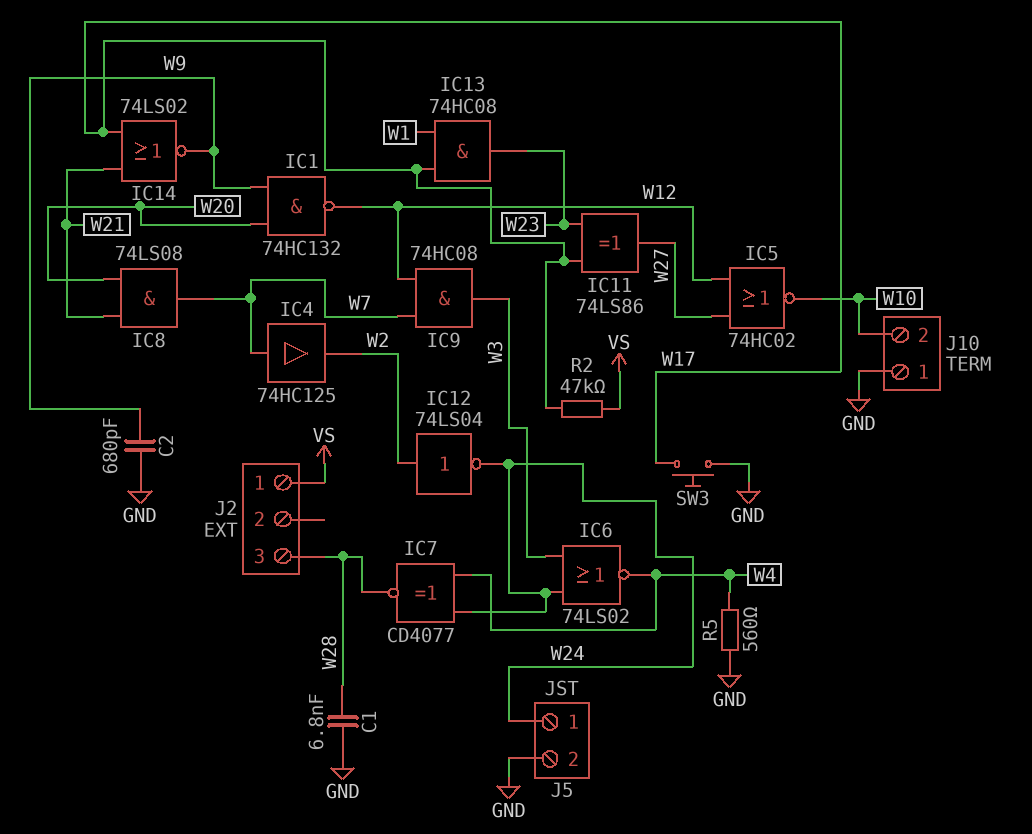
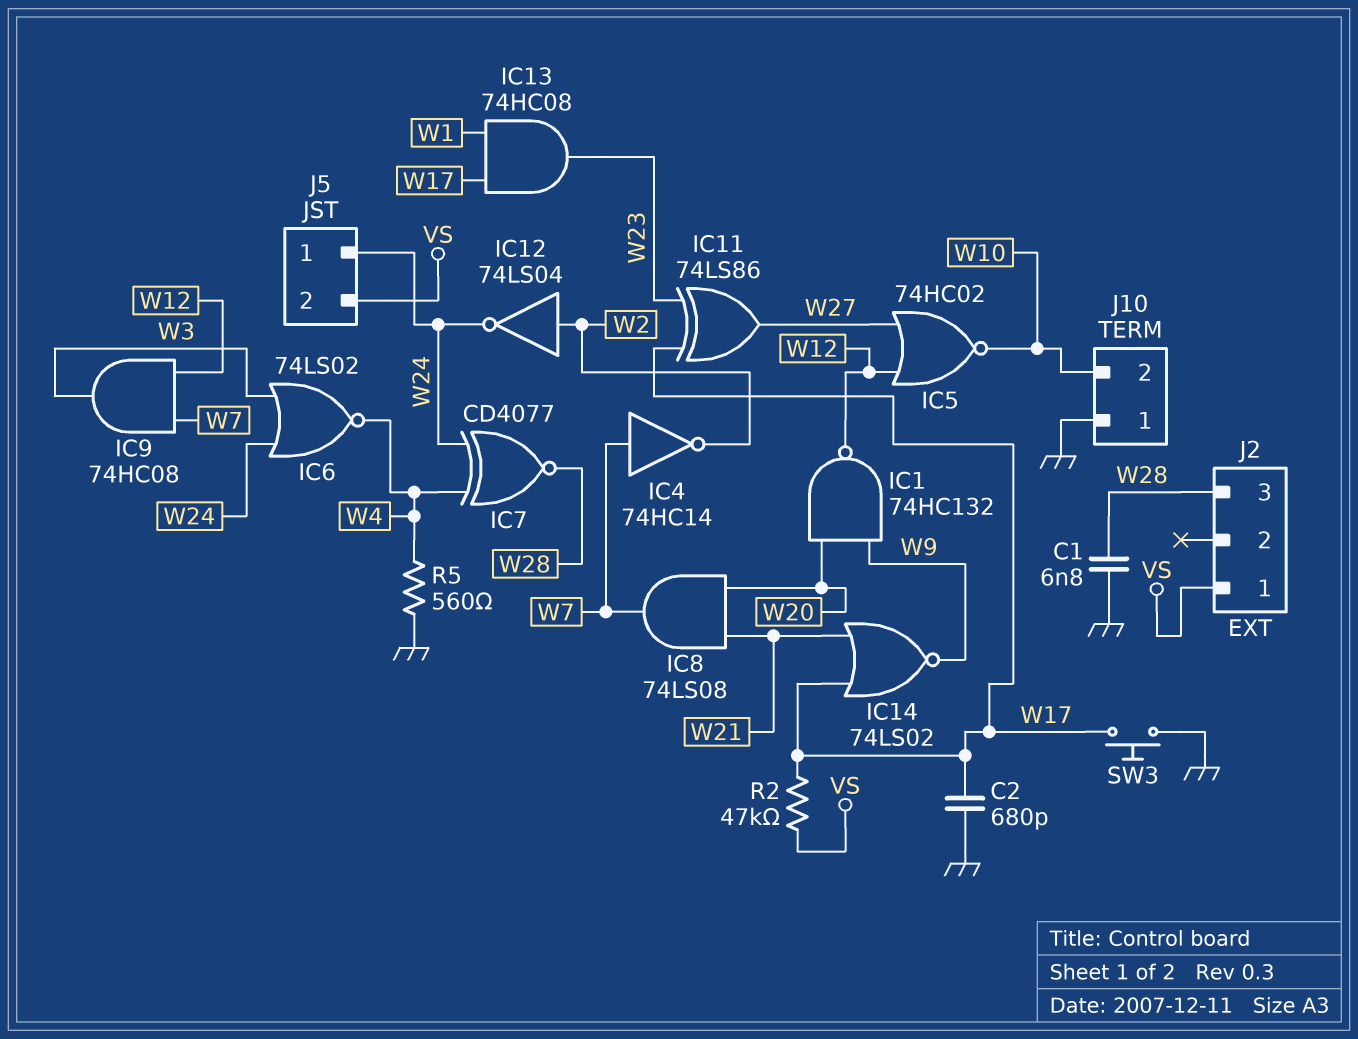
C2: 680pF (GND, W9) -> 680pF (GND, W17)
IC4: buffer 74HC125 (in W7, out W2) -> NOT 74HC14 (in W7, out W2)
J5 pin 2: GND -> VS

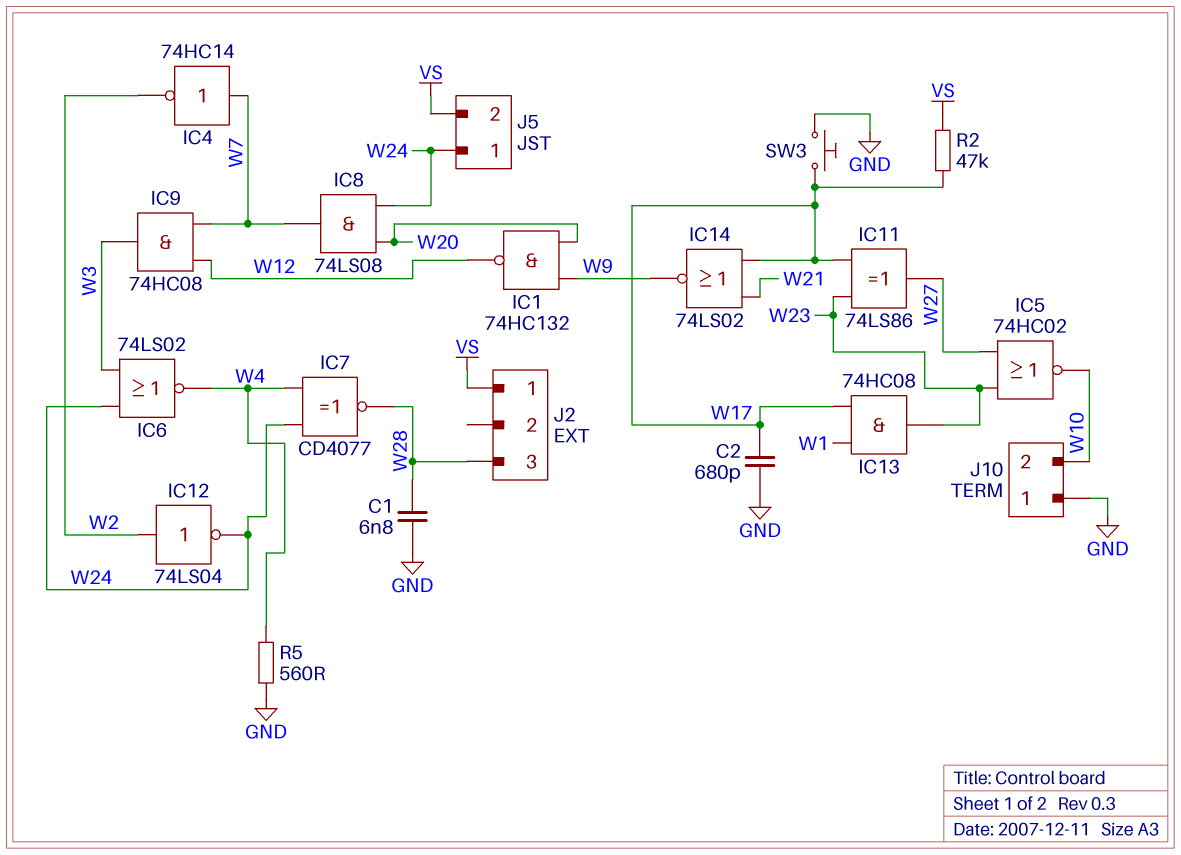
IC5: NOR 74HC02 (in W12, in W27, out W10) -> NOR 74HC02 (in W23, in W27, out W10)
IC8: AND 74LS08 (in W20, in W21, out W7) -> AND 74LS08 (in W20, in W24, out W7)

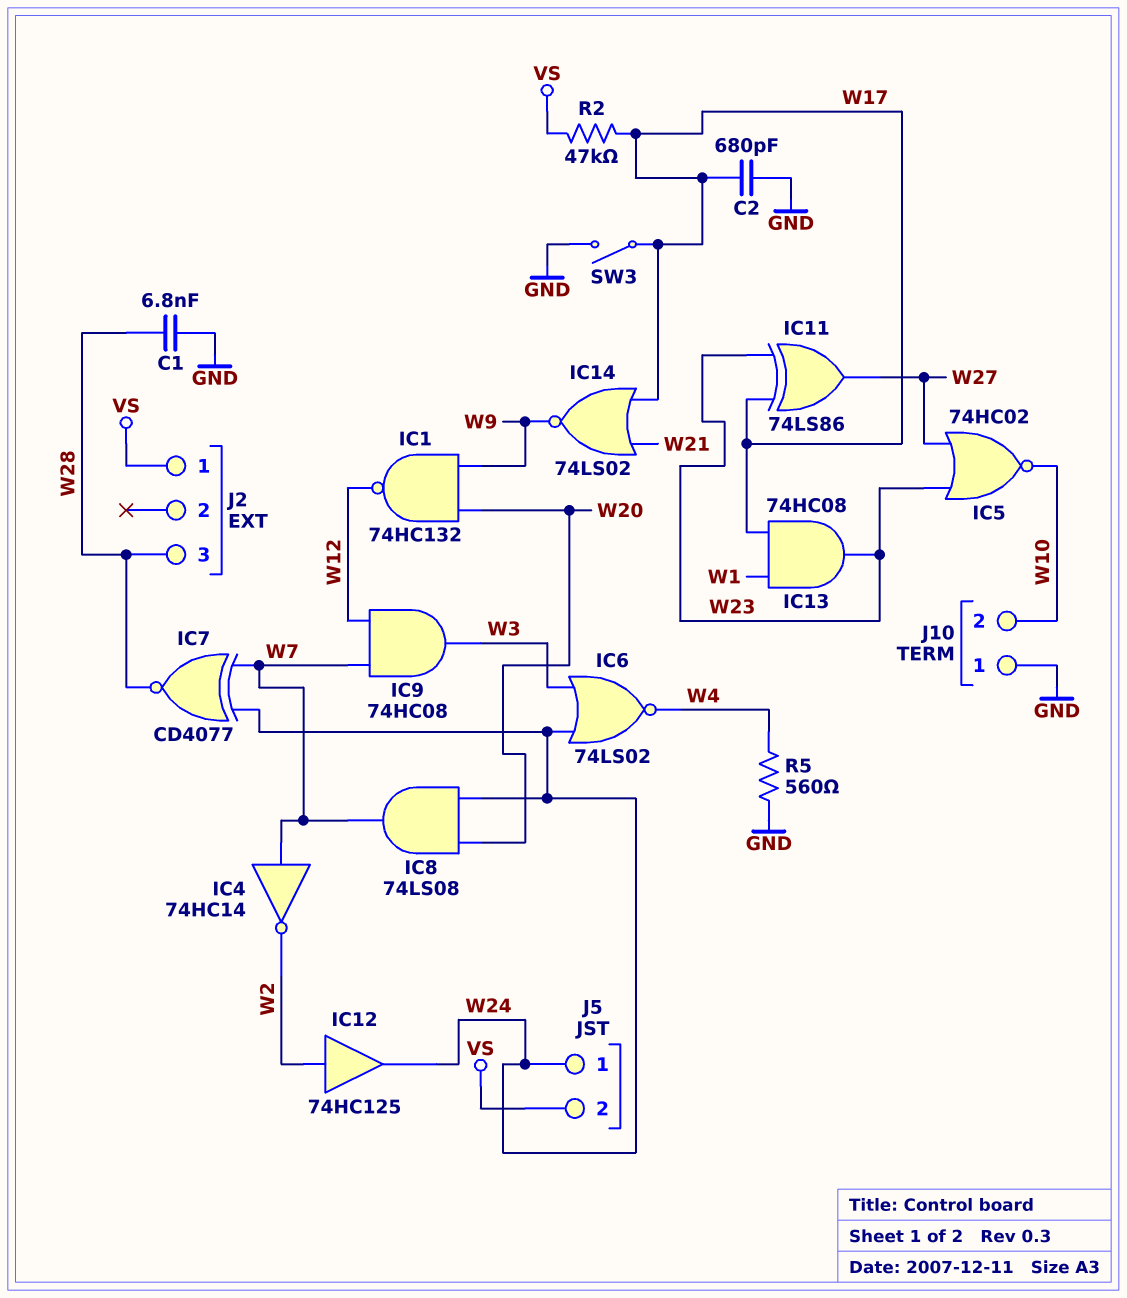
IC7: XNOR CD4077 (in W4, in W24, out W28) -> XNOR CD4077 (in W7, in W24, out W28)
IC12: NOT 74LS04 (in W2, out W24) -> buffer 74HC125 (in W2, out W24)
SW3: button (GND, W17) -> switch (GND, W17)

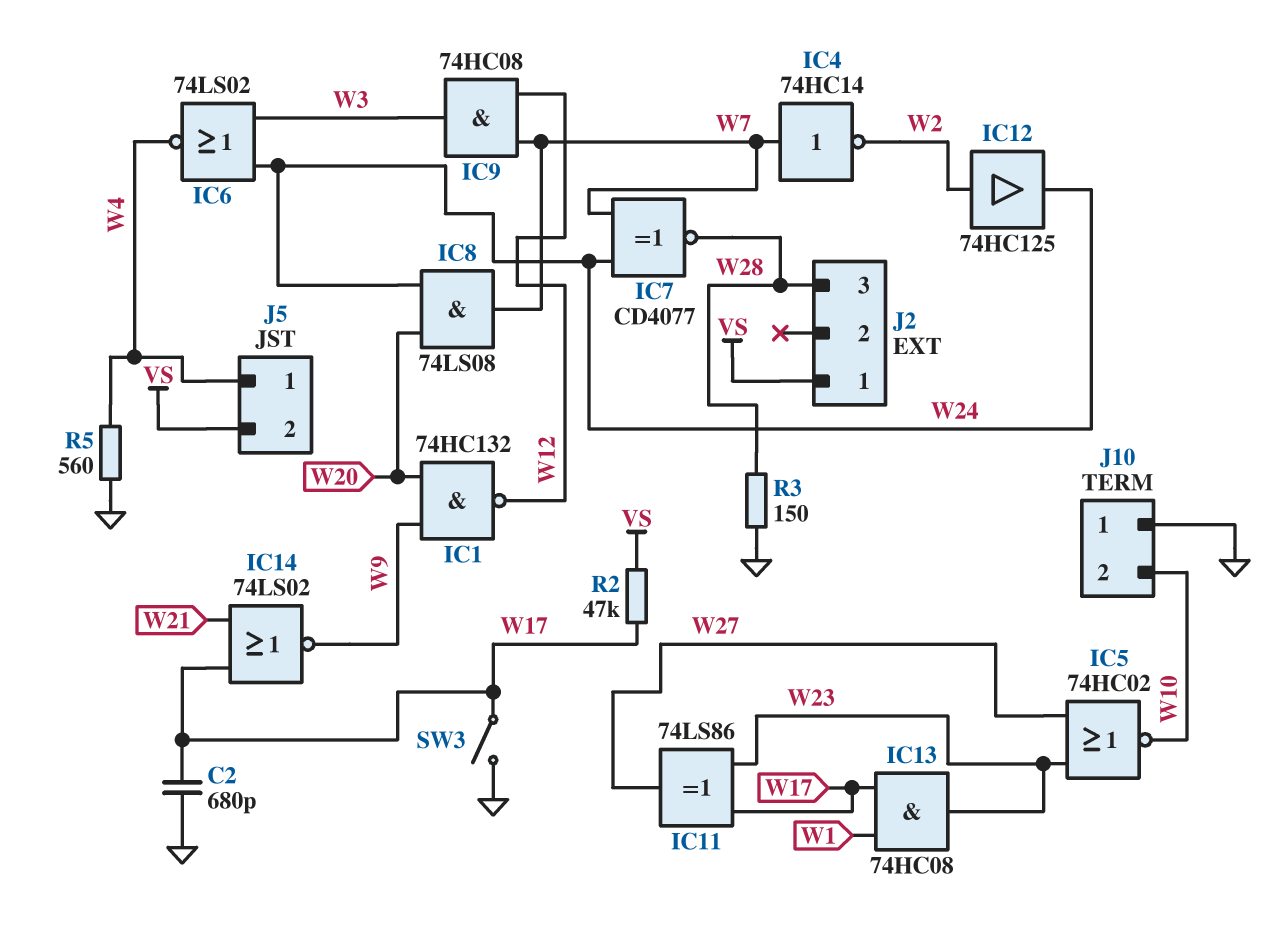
C1: 6.8nF (GND, W28) -> none
J5 pin 1: W24 -> W4
R3: none -> 150 (GND, W28)

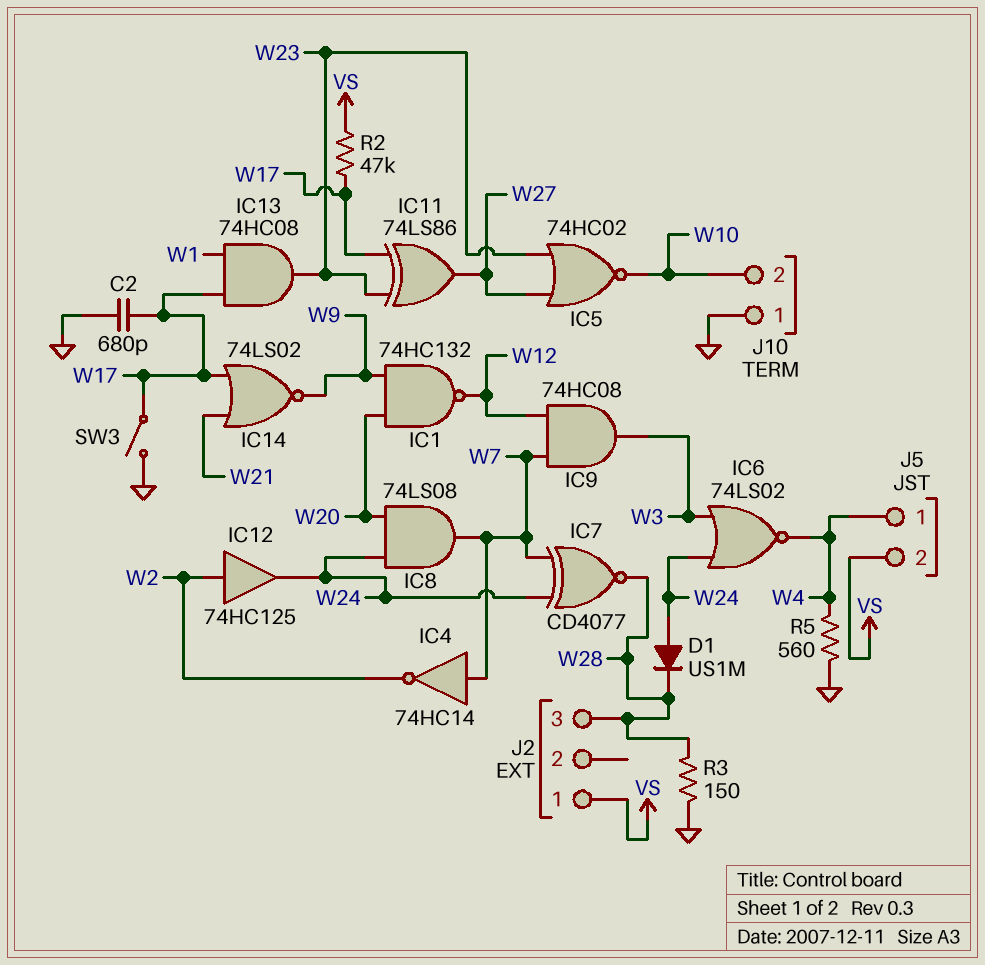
D1: none -> diode US1M (A W24, K W28)

